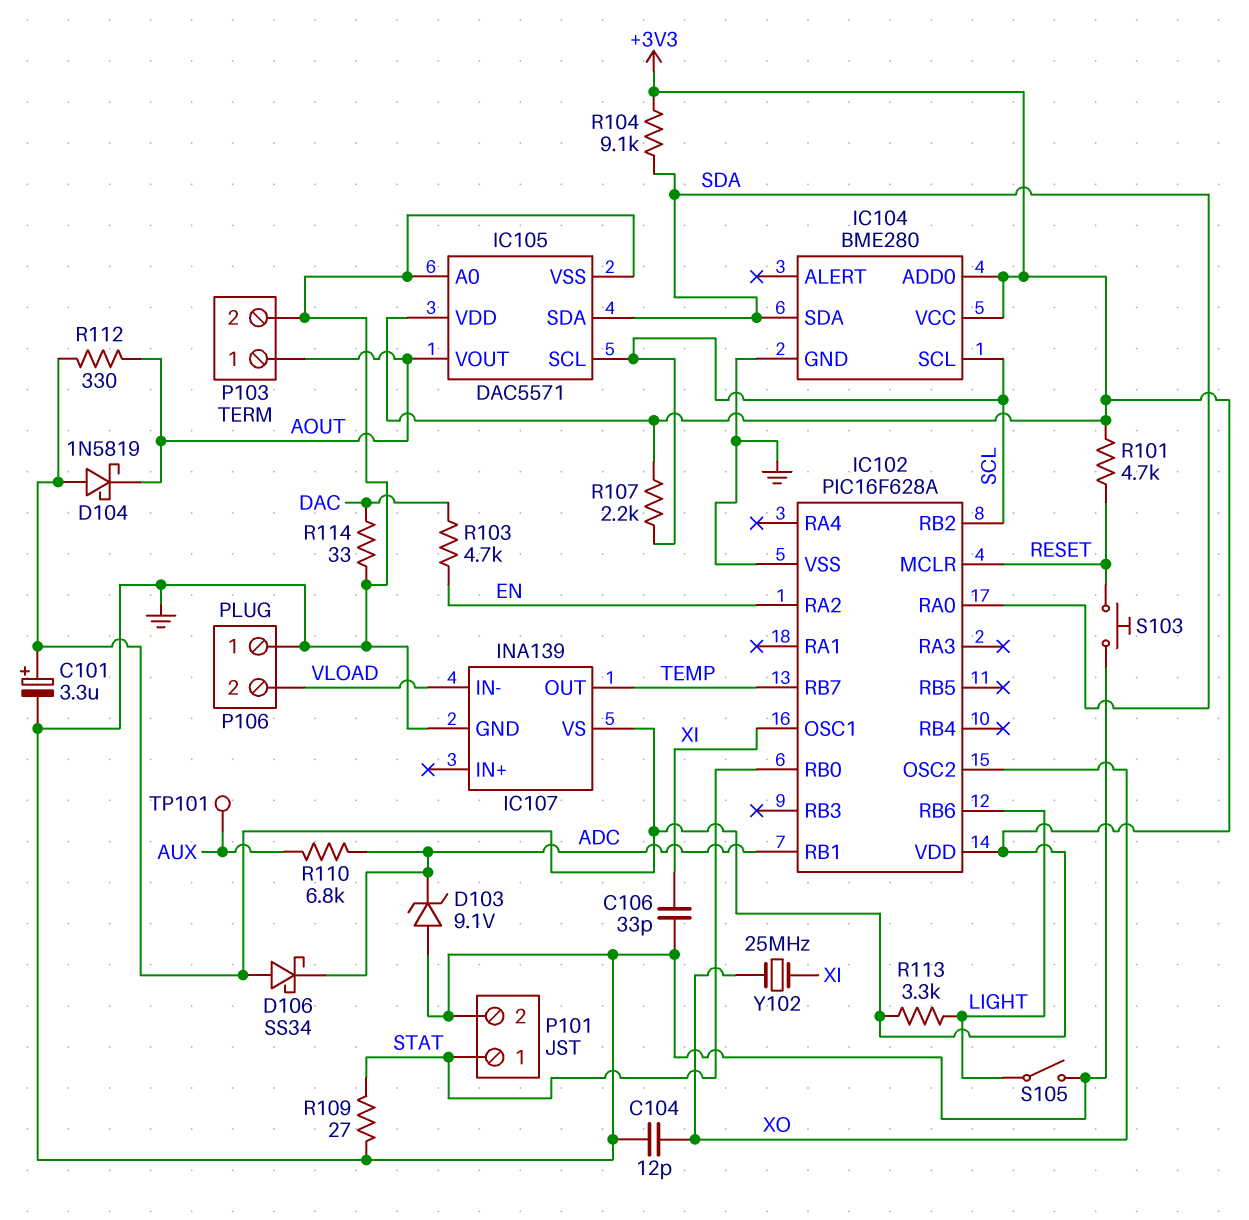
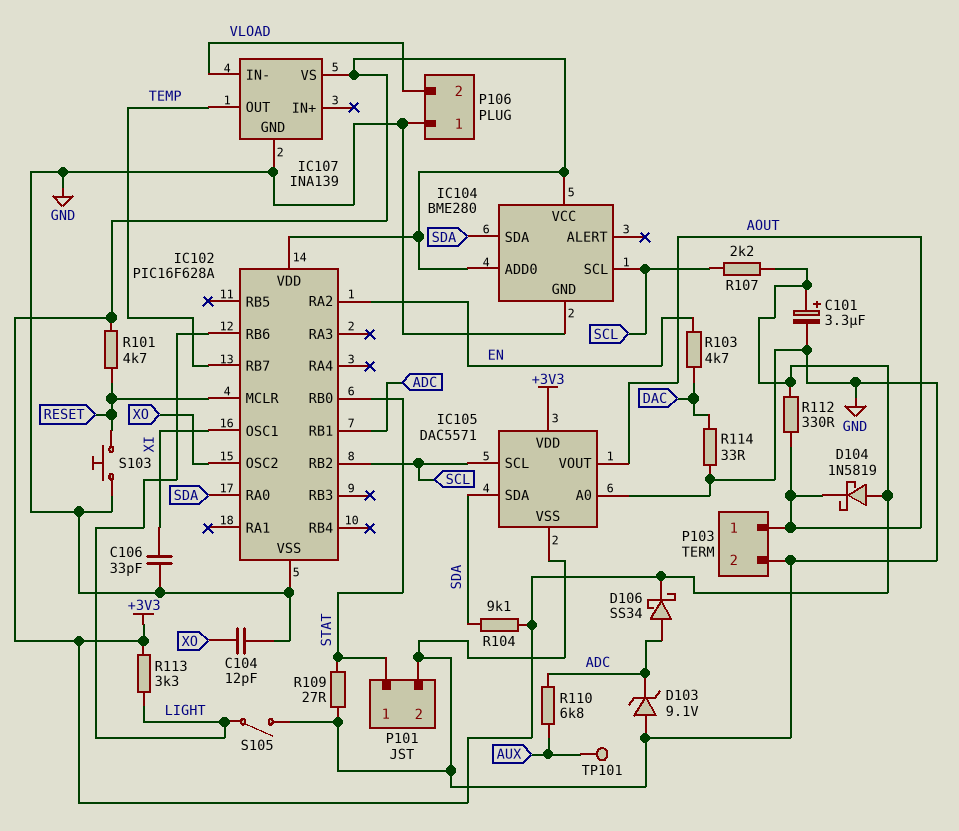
D106: schottky SS34 (A +3V3, K ADC) -> schottky SS34 (A ADC, K +3V3)
Y102: 25MHz (XI, XO) -> none

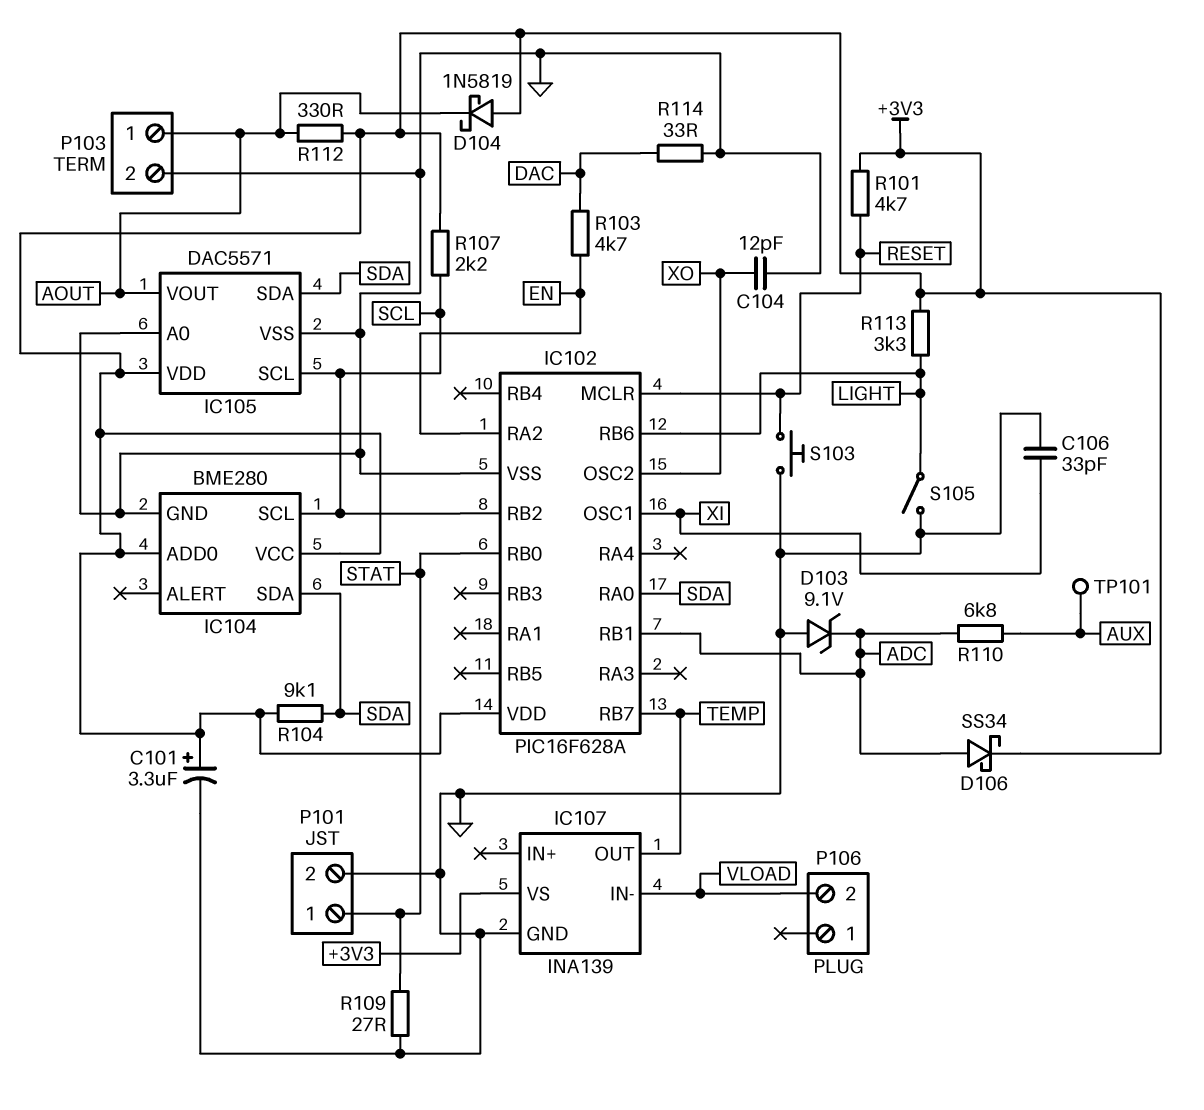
P106 pin 1: GND -> none

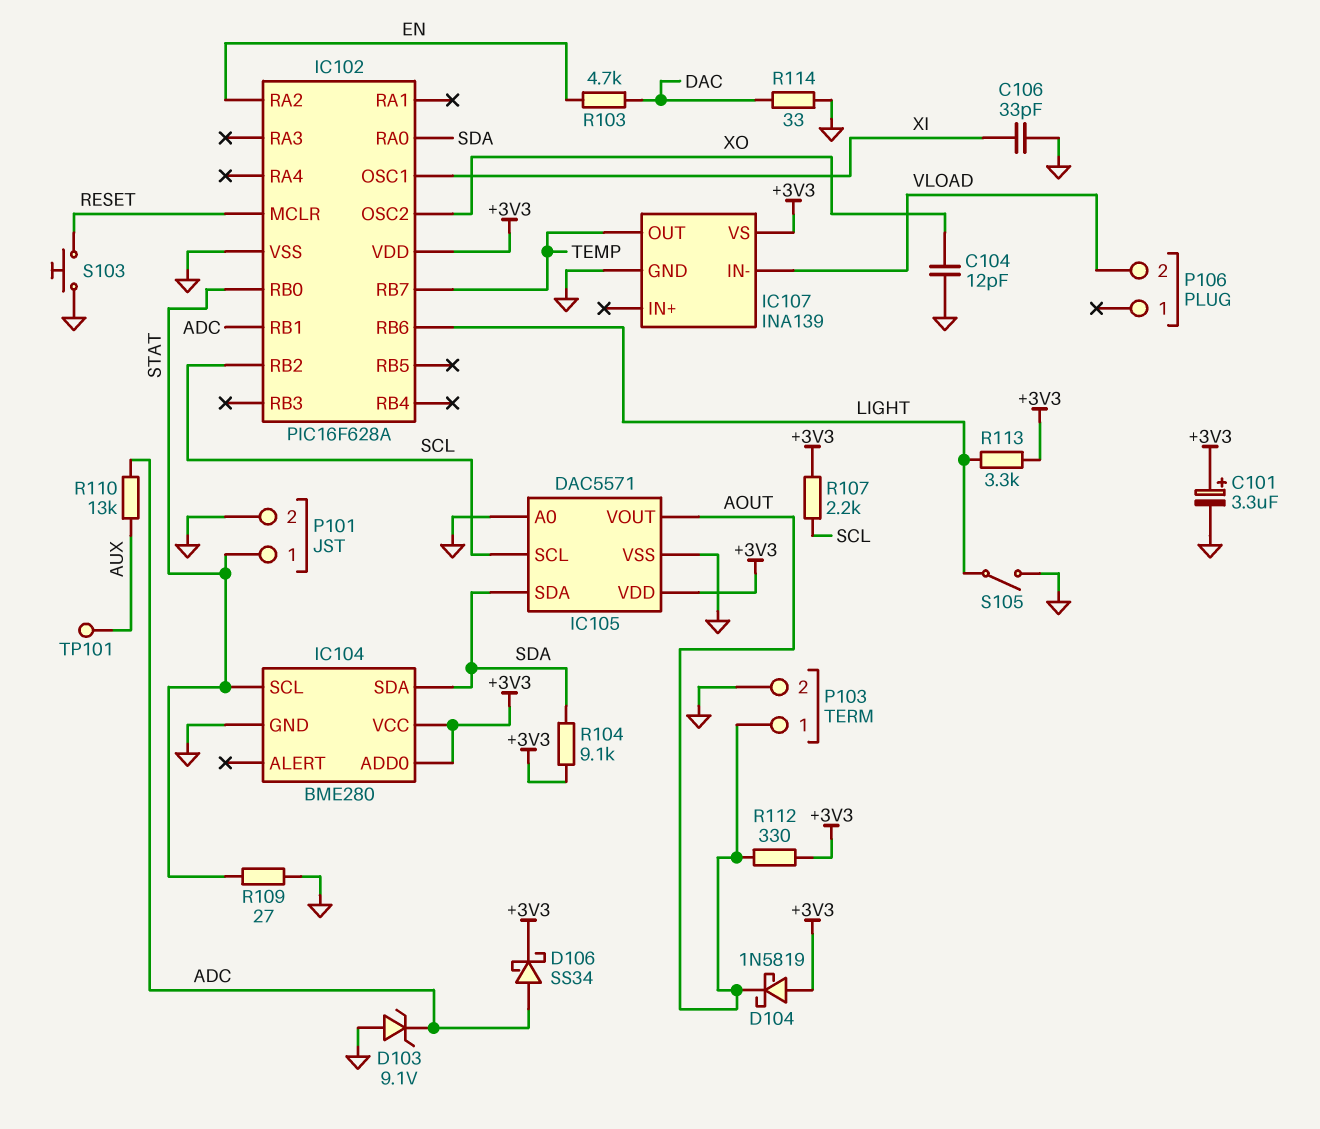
IC104 pin SCL: SCL -> STAT
R101: 4.7k (+3V3, RESET) -> none
R110: 6.8k (ADC, AUX) -> 13k (ADC, AUX)

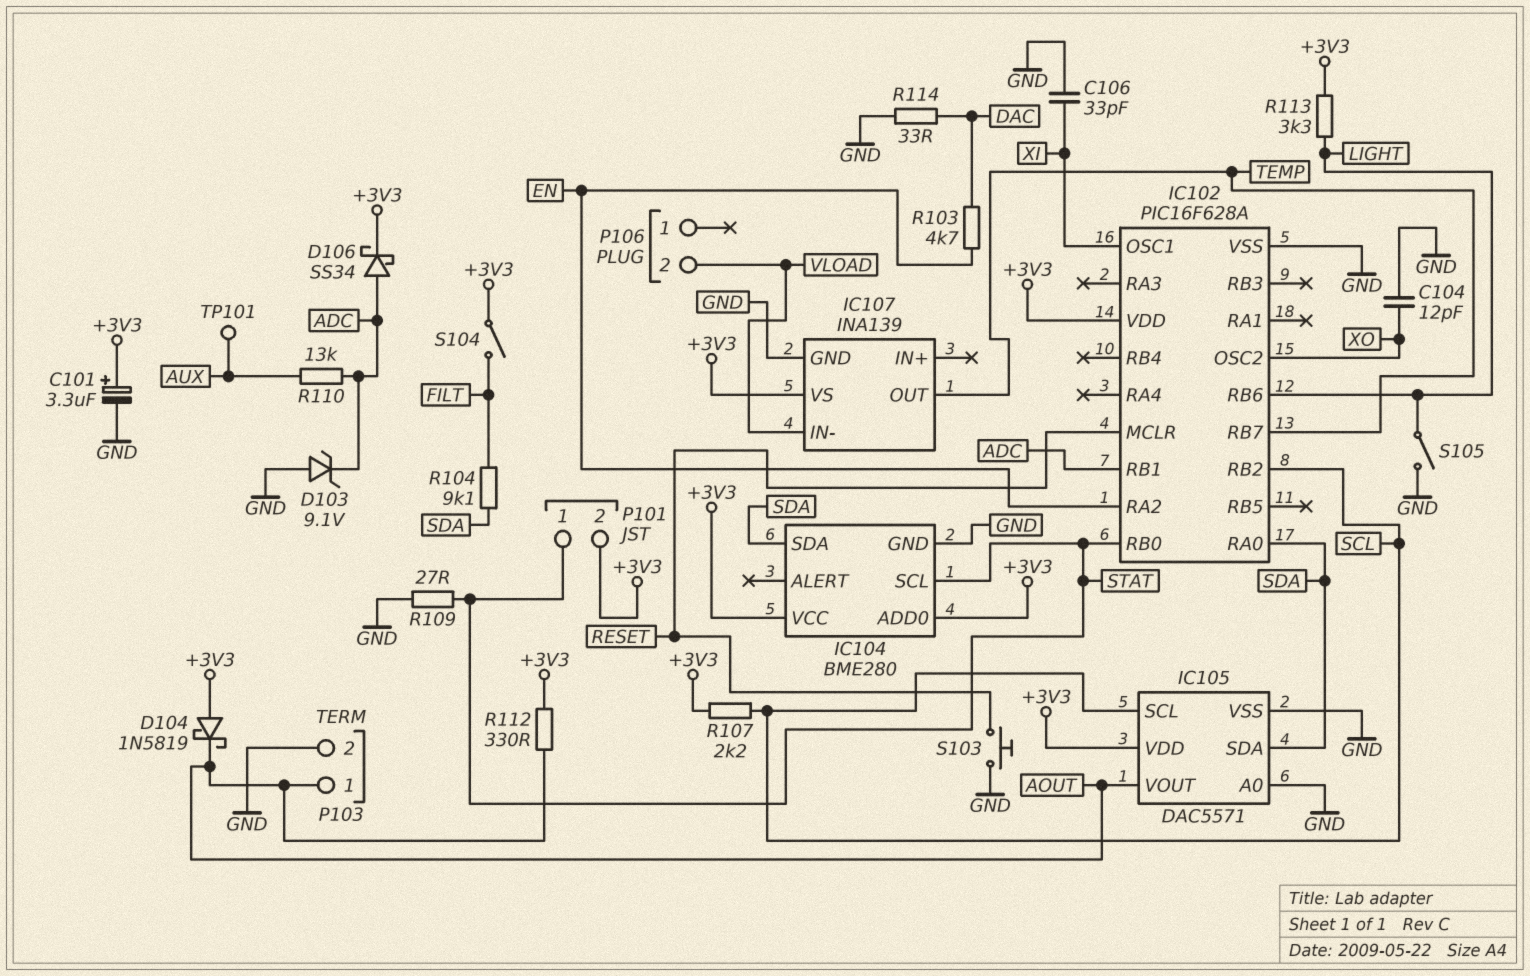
P101 pin 2: GND -> +3V3
R104: 9.1k (+3V3, SDA) -> 9.1k (FILT, SDA)
S104: none -> switch (+3V3, FILT)

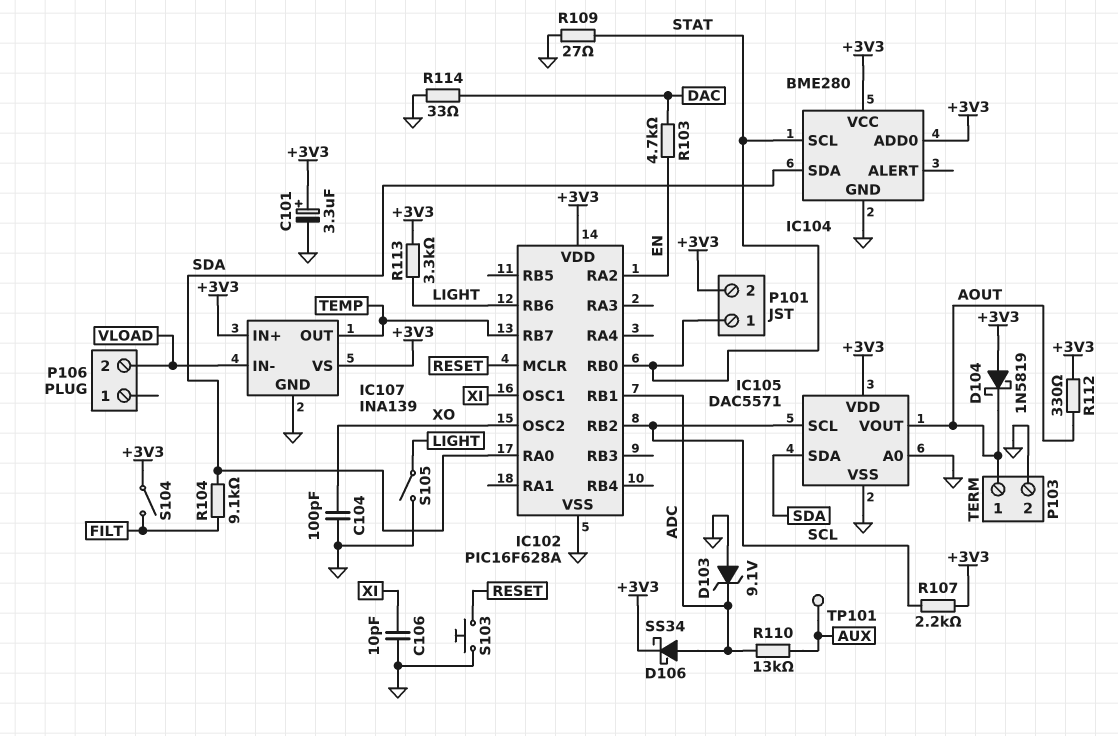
C104: 12pF (GND, XO) -> 100pF (GND, XO)
C106: 33pF (GND, XI) -> 10pF (GND, XI)
IC107 pin IN+: none -> +3V3

